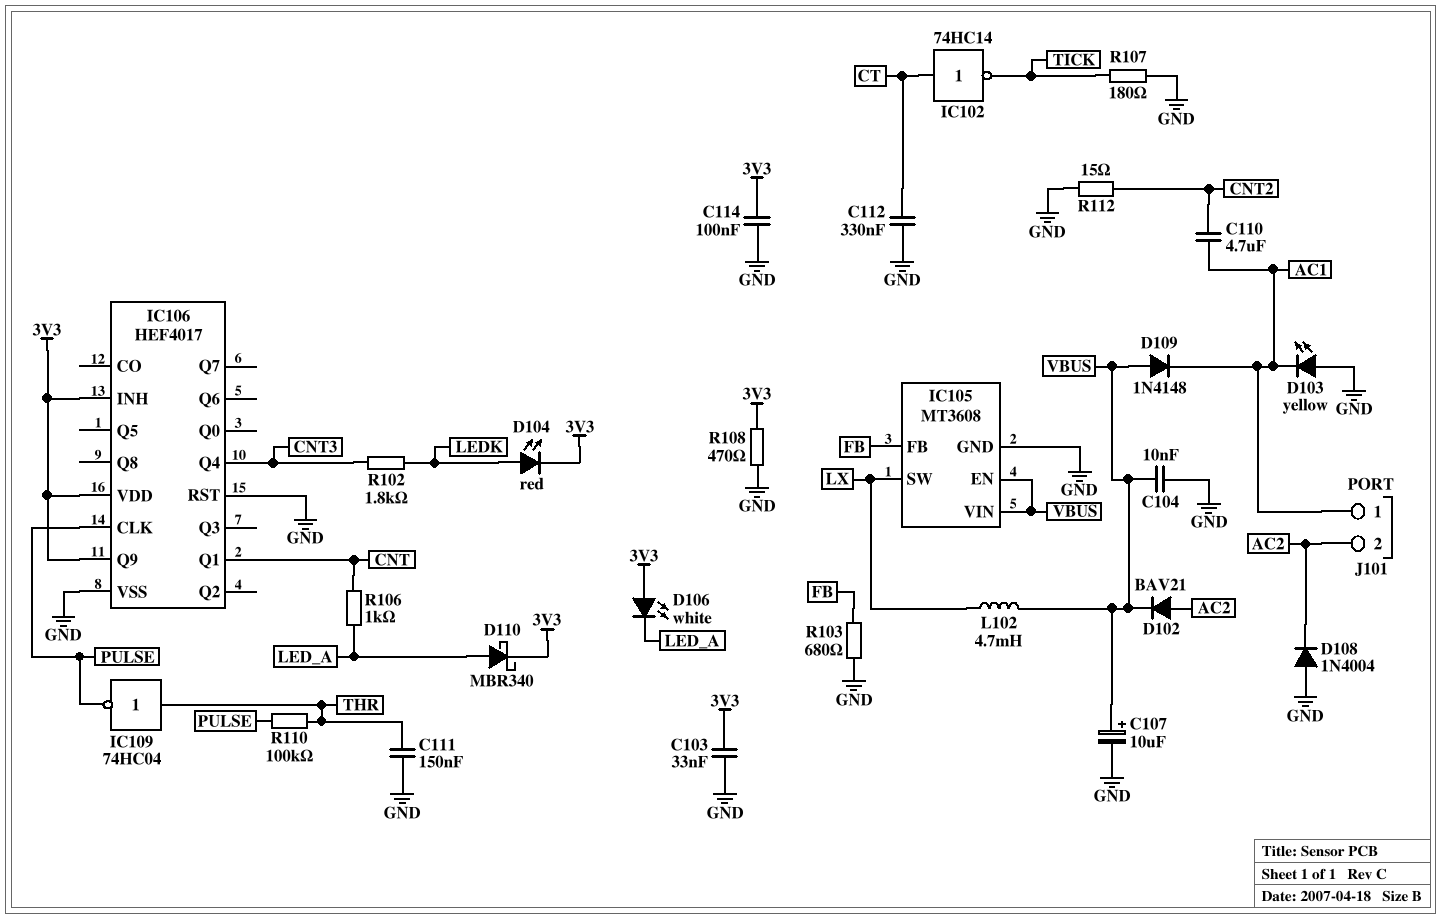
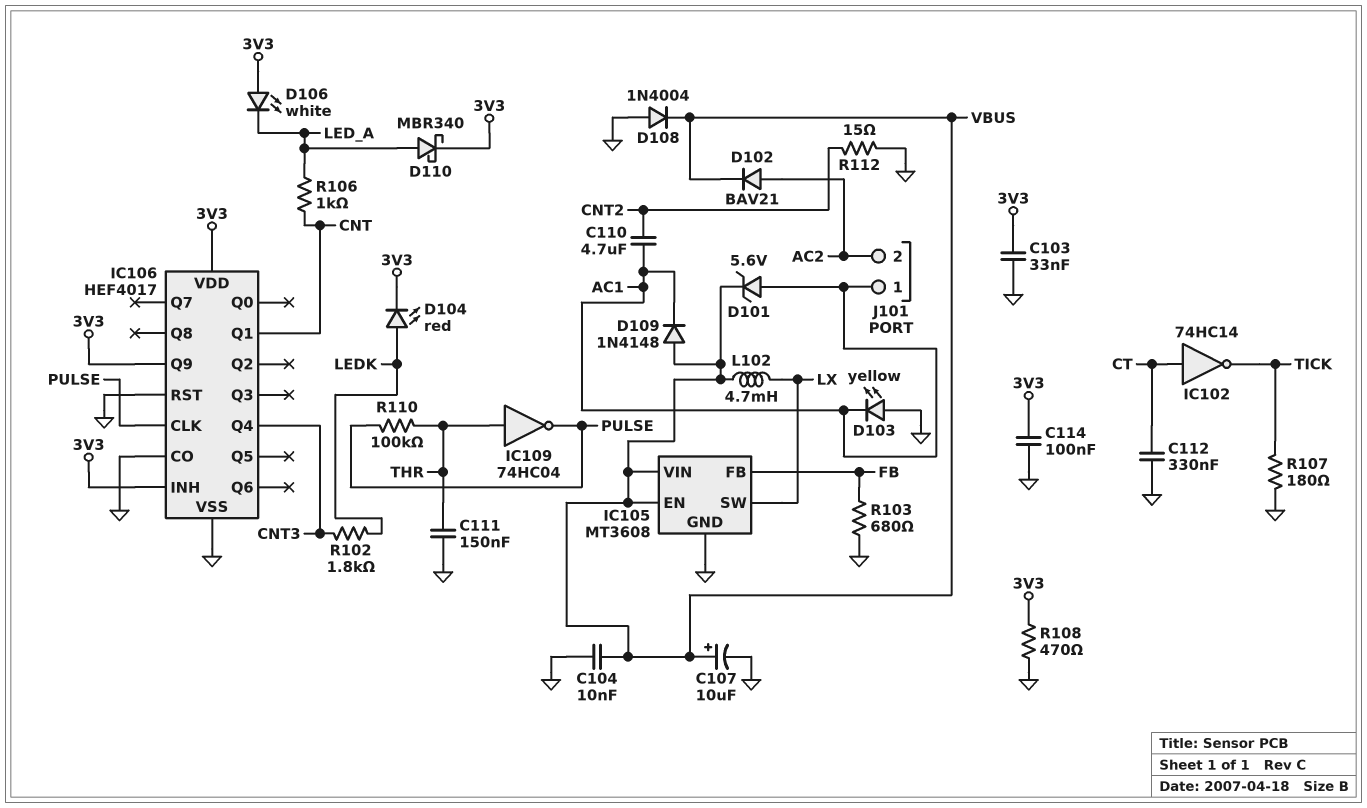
D101: none -> zener 5.6V (A AC1, K VBUS)
D108: diode 1N4004 (A GND, K AC2) -> diode 1N4004 (A GND, K VBUS)
IC106 pin CO: none -> GND

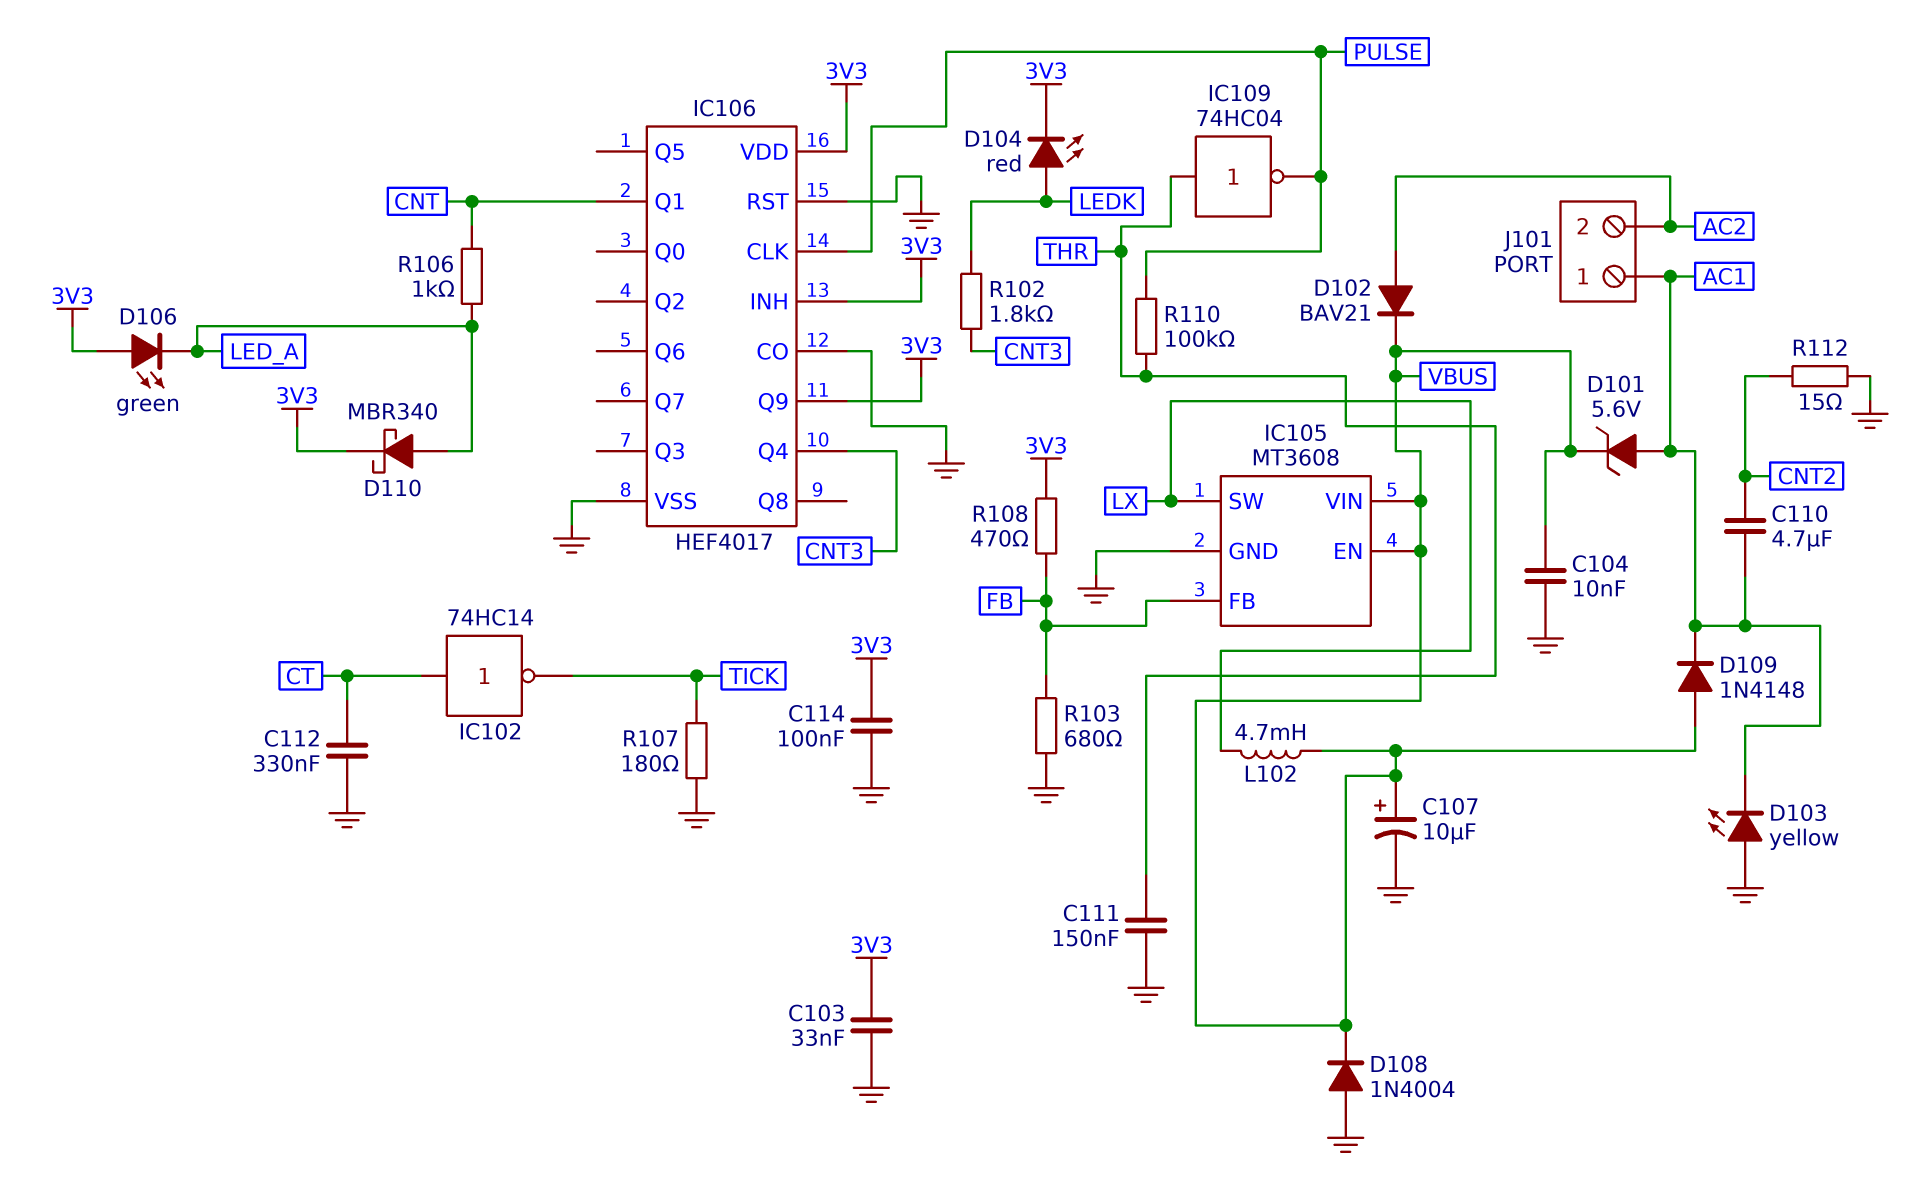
D106: LED white (A 3V3, K LED_A) -> LED green (A 3V3, K LED_A)
R108: 470 (3V3, GND) -> 470 (3V3, FB)

